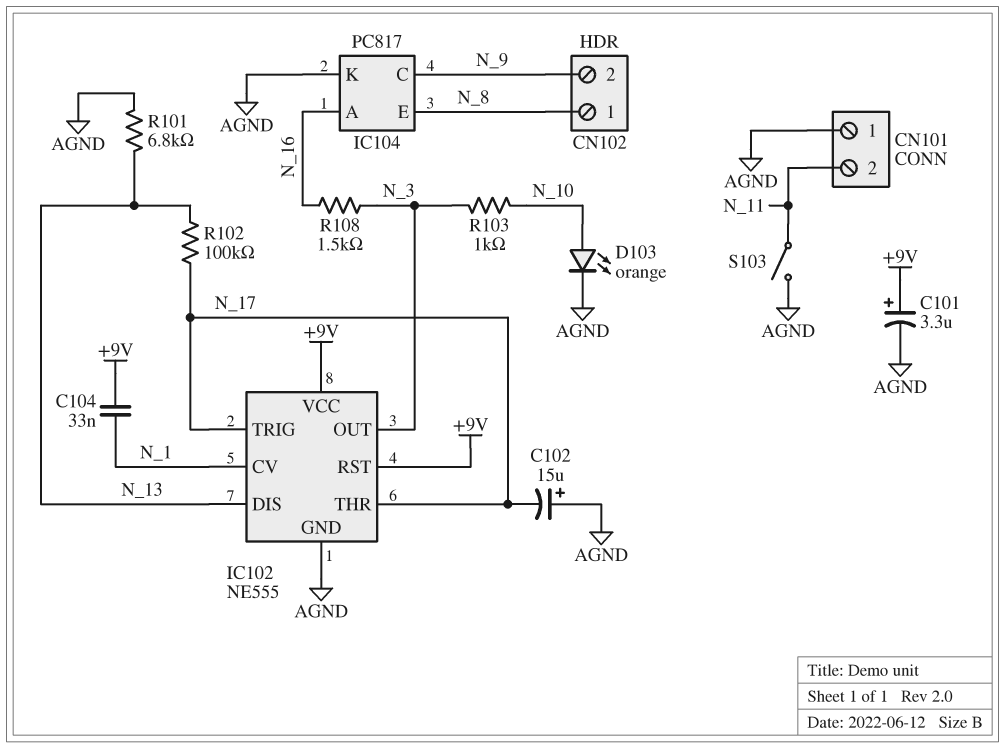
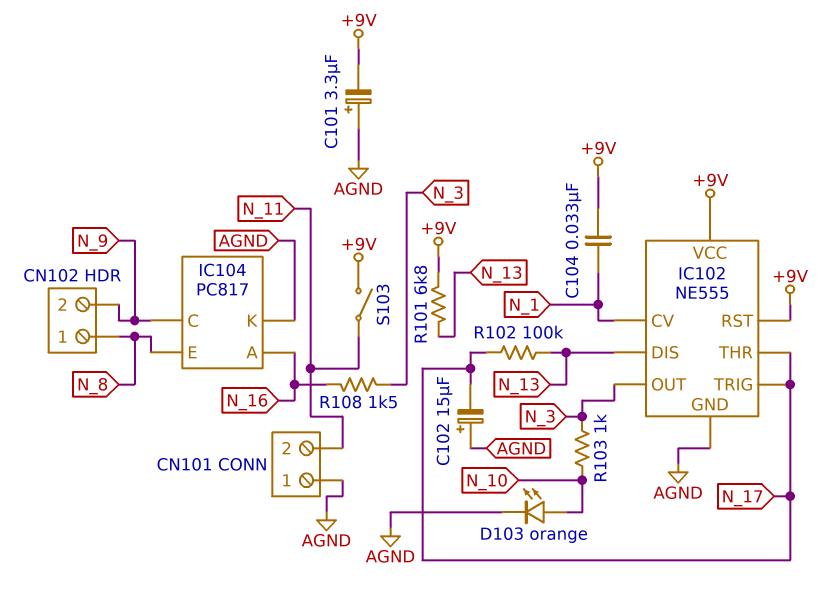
C101: 3.3uF (plus +9V, minus AGND) -> 3.3uF (plus AGND, minus +9V)
R101: 6.8k (AGND, N_13) -> 6.8k (+9V, N_13)
S103: switch (AGND, N_11) -> switch (+9V, N_11)

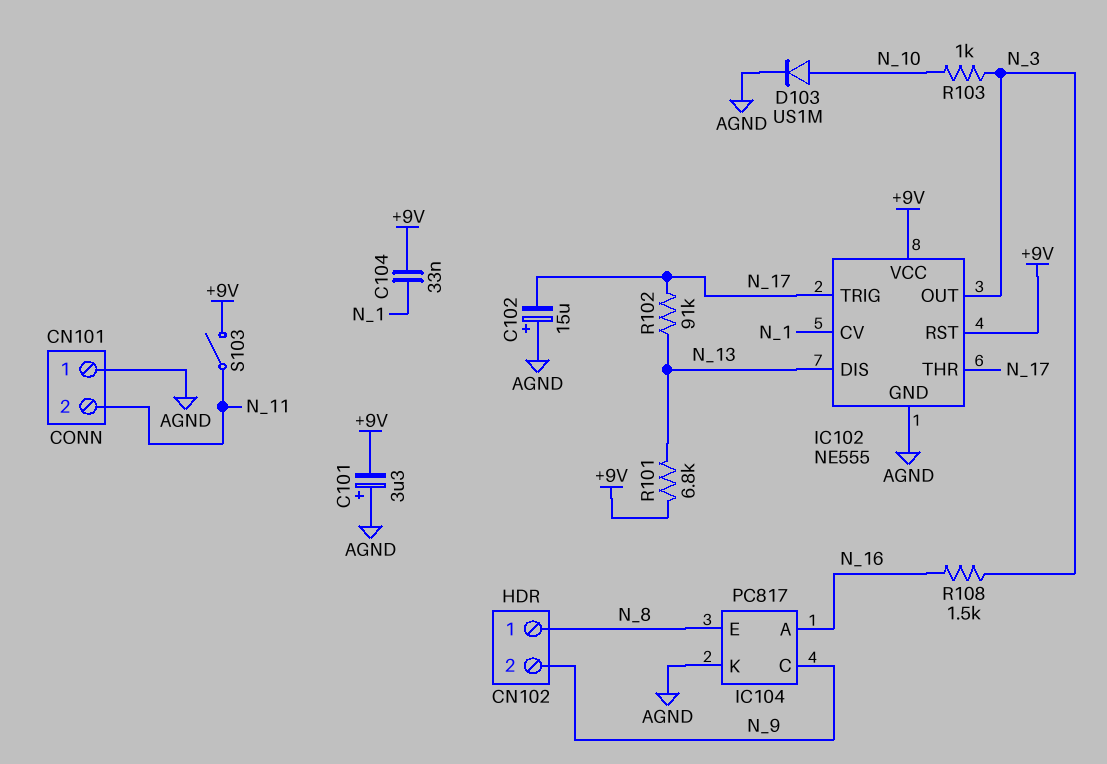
D103: LED orange (A N_10, K AGND) -> diode US1M (A N_10, K AGND)
R102: 100k (N_13, N_17) -> 91k (N_13, N_17)

